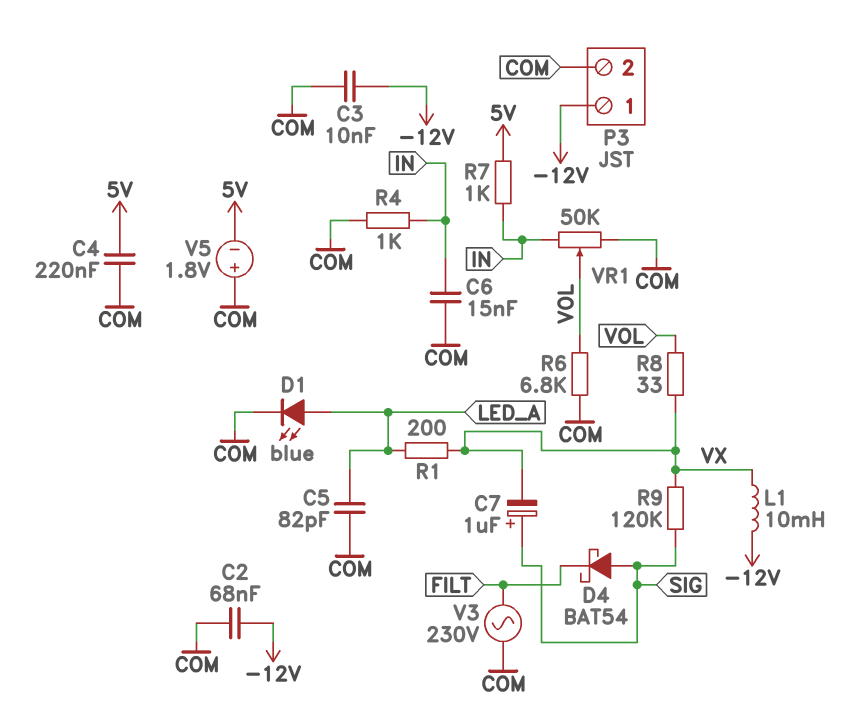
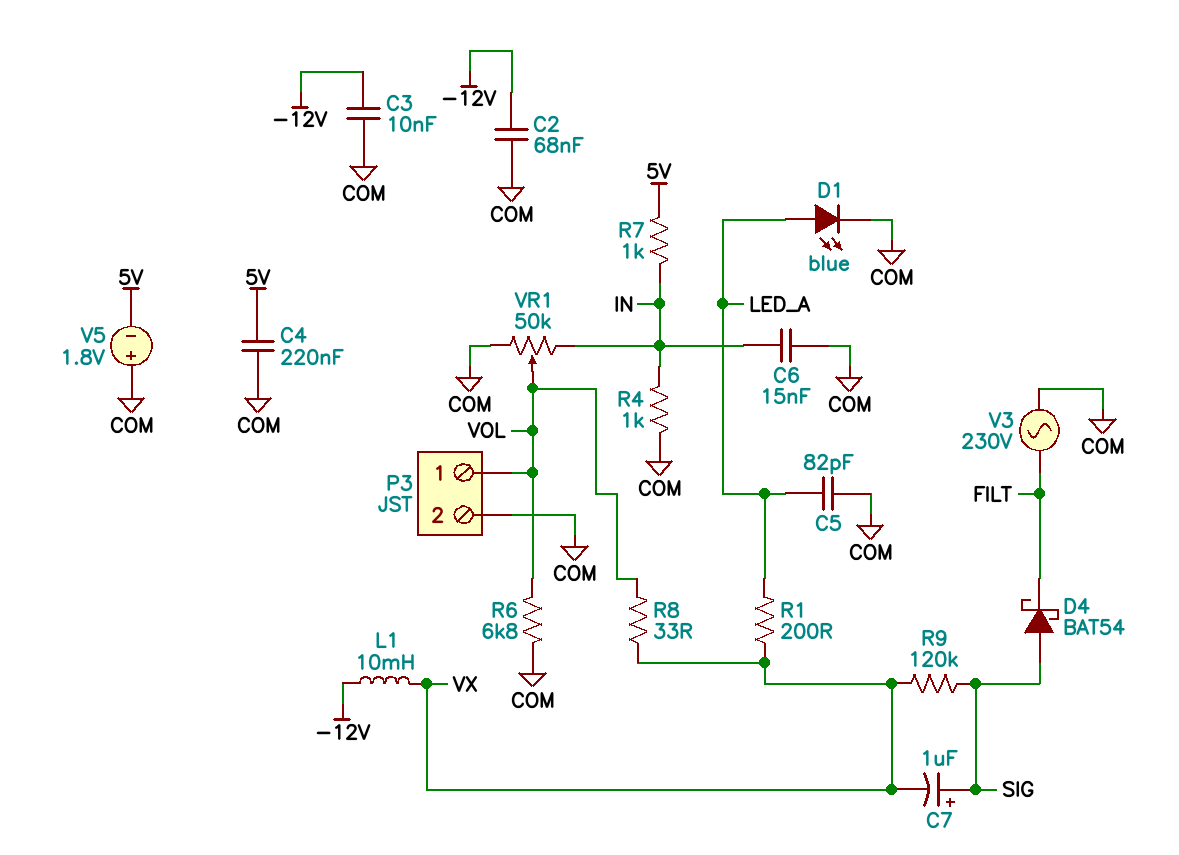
P3 pin 1: -12V -> VOL

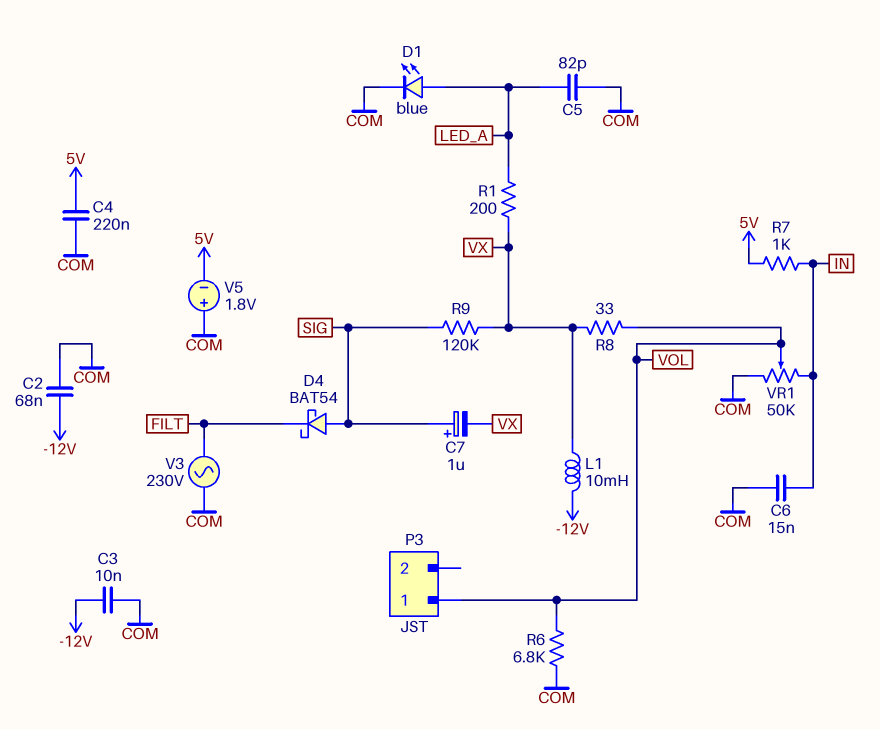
P3 pin 2: COM -> none
R4: 1k (COM, IN) -> none

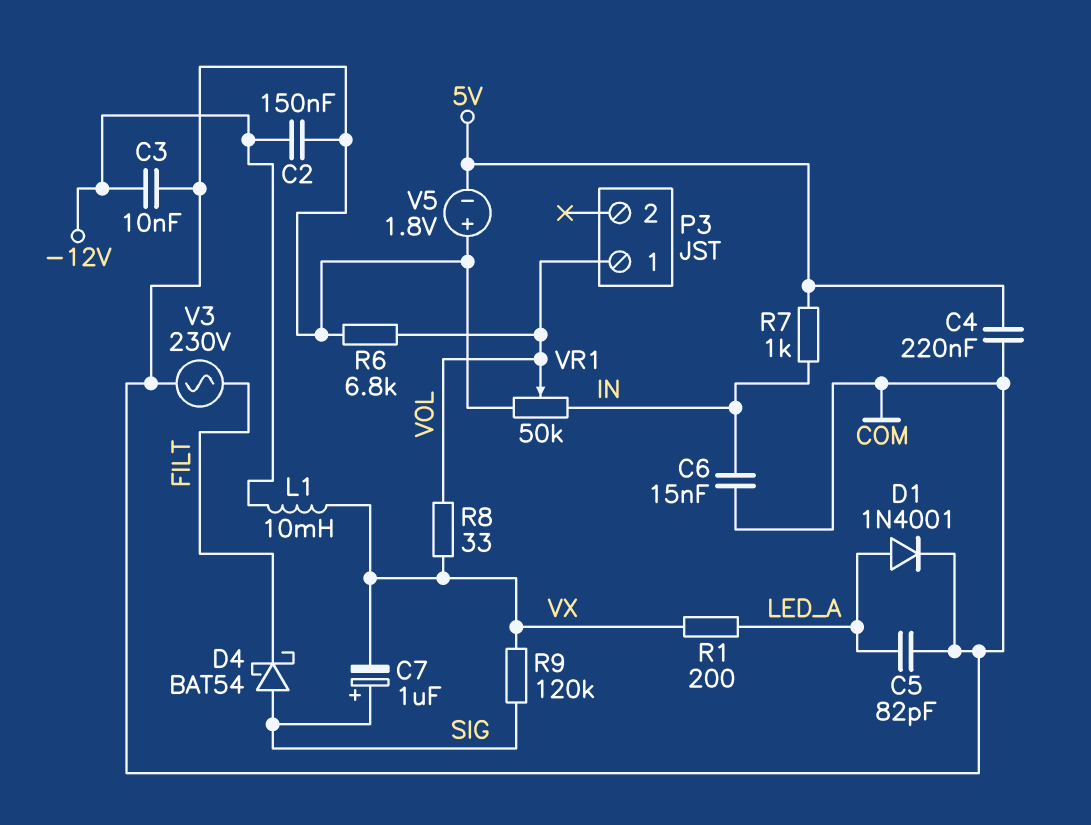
C2: 68nF (-12V, COM) -> 150nF (-12V, COM)
D1: LED blue (A LED_A, K COM) -> diode 1N4001 (A LED_A, K COM)

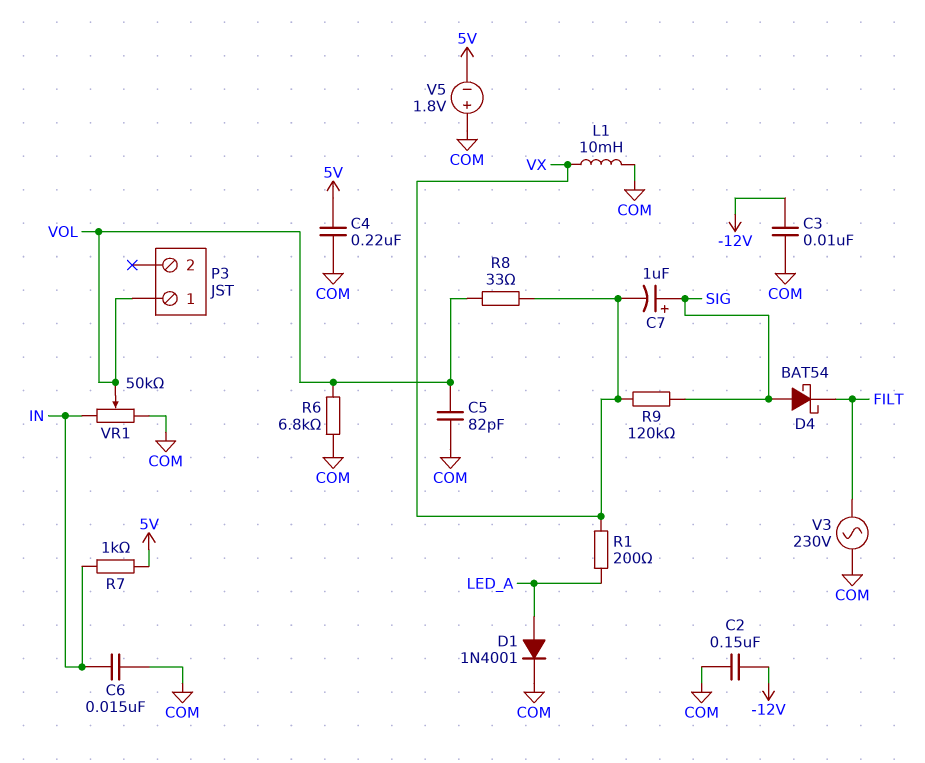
C5: 82pF (COM, LED_A) -> 82pF (COM, VOL)
L1: 10mH (-12V, VX) -> 10mH (COM, VX)

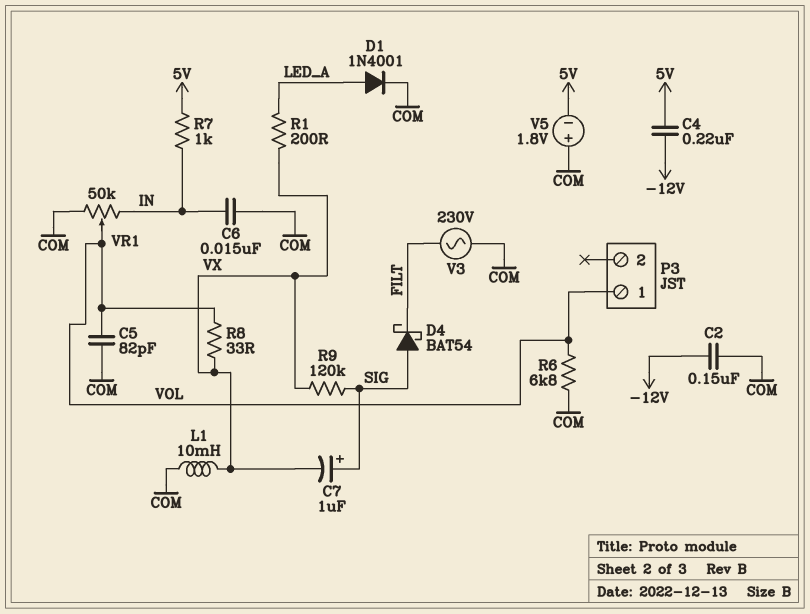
C3: 10nF (-12V, COM) -> none
C4: 220nF (5V, COM) -> 220nF (-12V, 5V)

